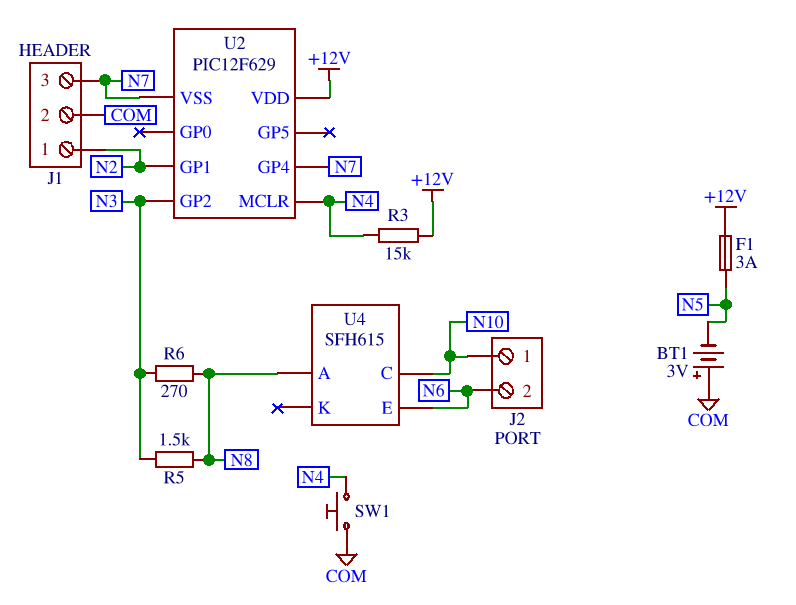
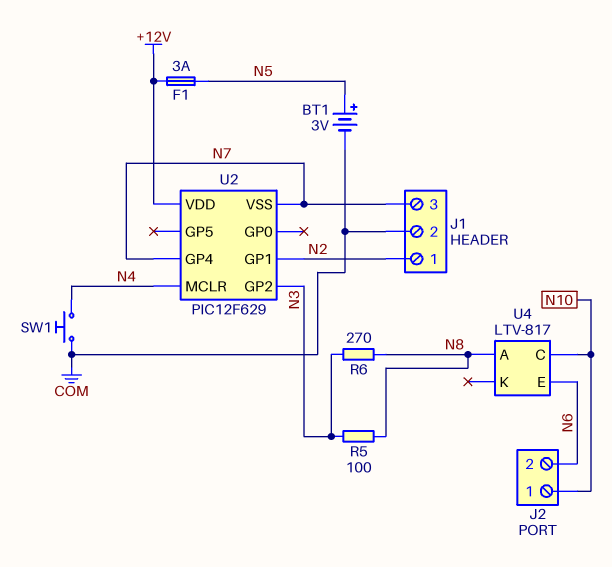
BT1: 3V (plus COM, minus N5) -> 3V (plus N5, minus COM)
R3: 15k (+12V, N4) -> none
R5: 1.5k (N3, N8) -> 100 (N3, N8)
U4: SFH615 -> LTV-817

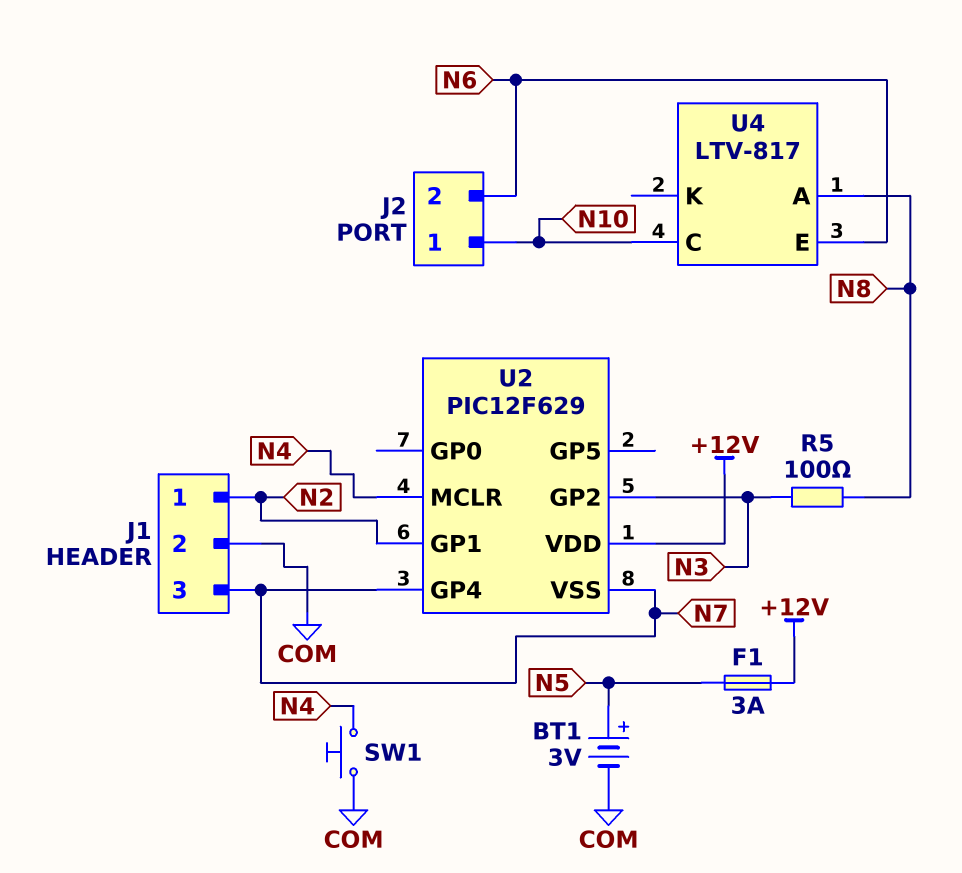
R6: 270 (N3, N8) -> none

